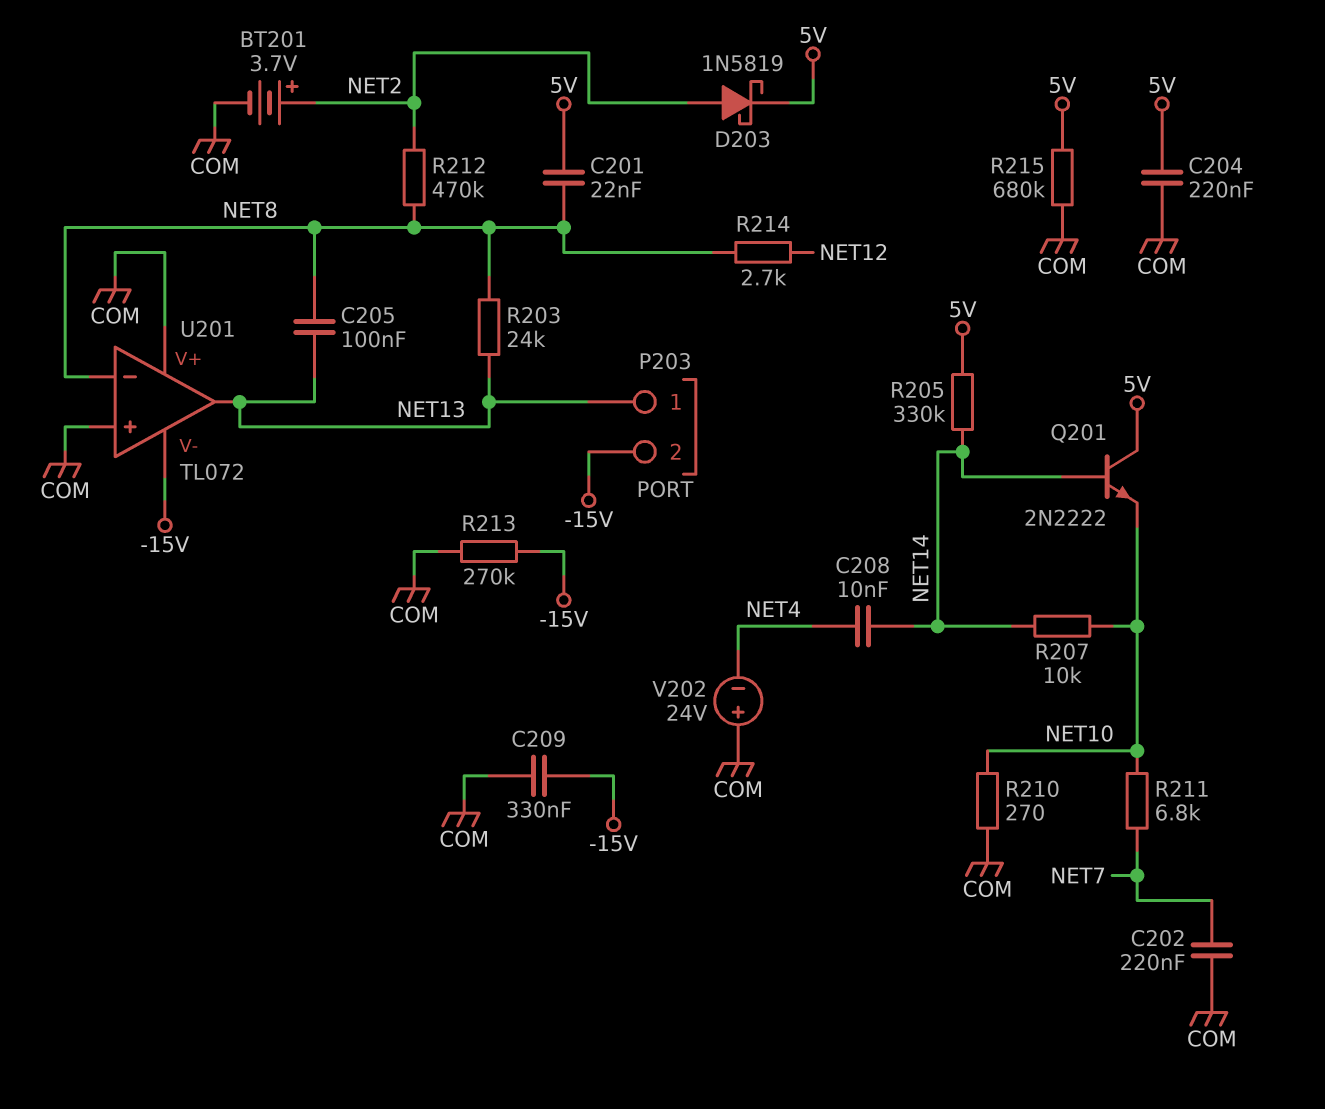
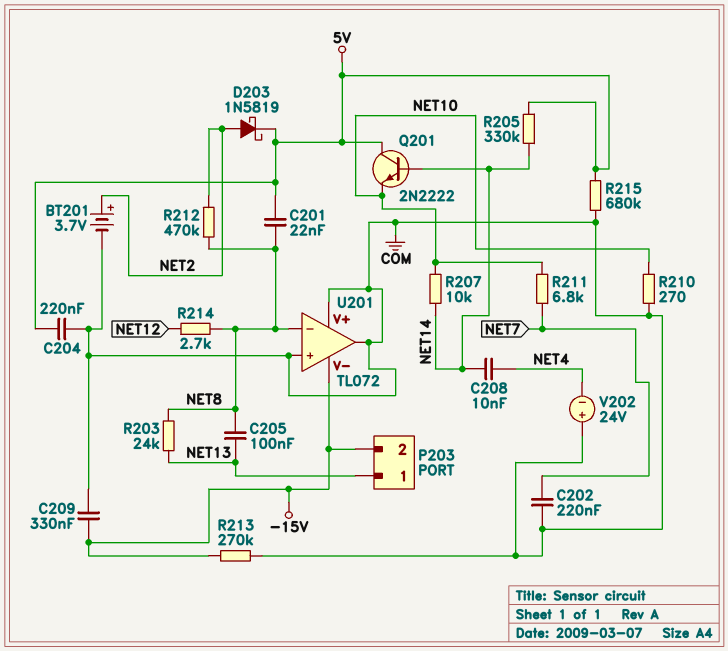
U201 pin out: NET13 -> COM

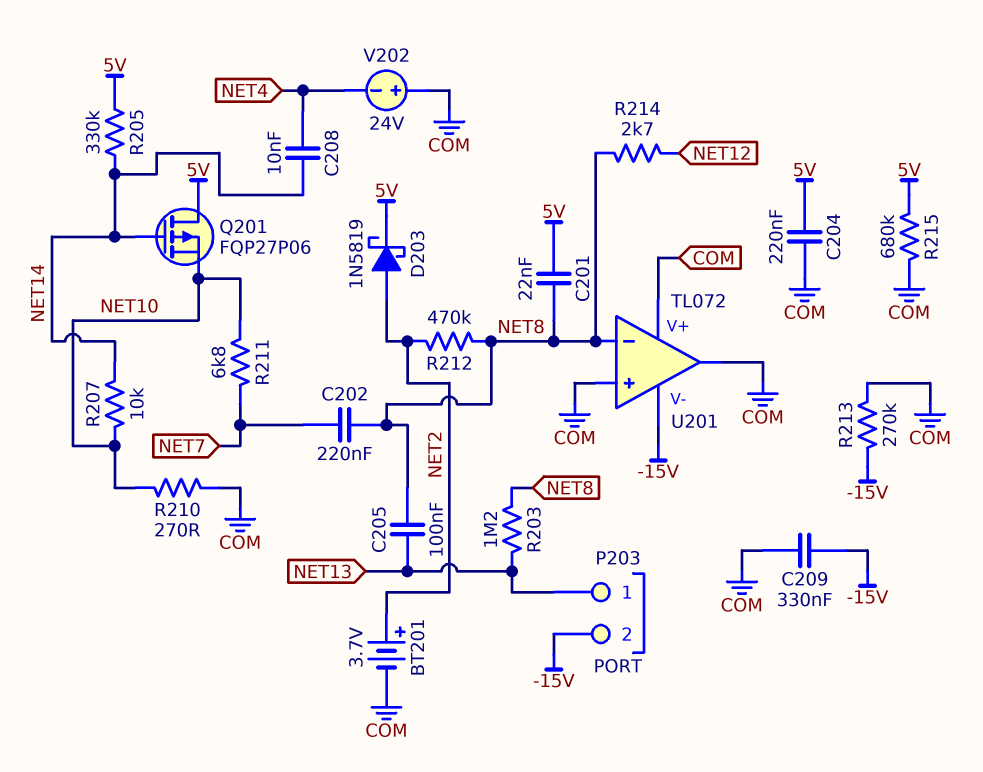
C202: 220nF (COM, NET7) -> 220nF (NET7, NET8)
Q201: NPN 2N2222 (B NET14, C 5V, E NET10) -> PMOS FQP27P06 (G NET14, D 5V, S NET10)
R203: 24k (NET8, NET13) -> 1.2M (NET8, NET13)

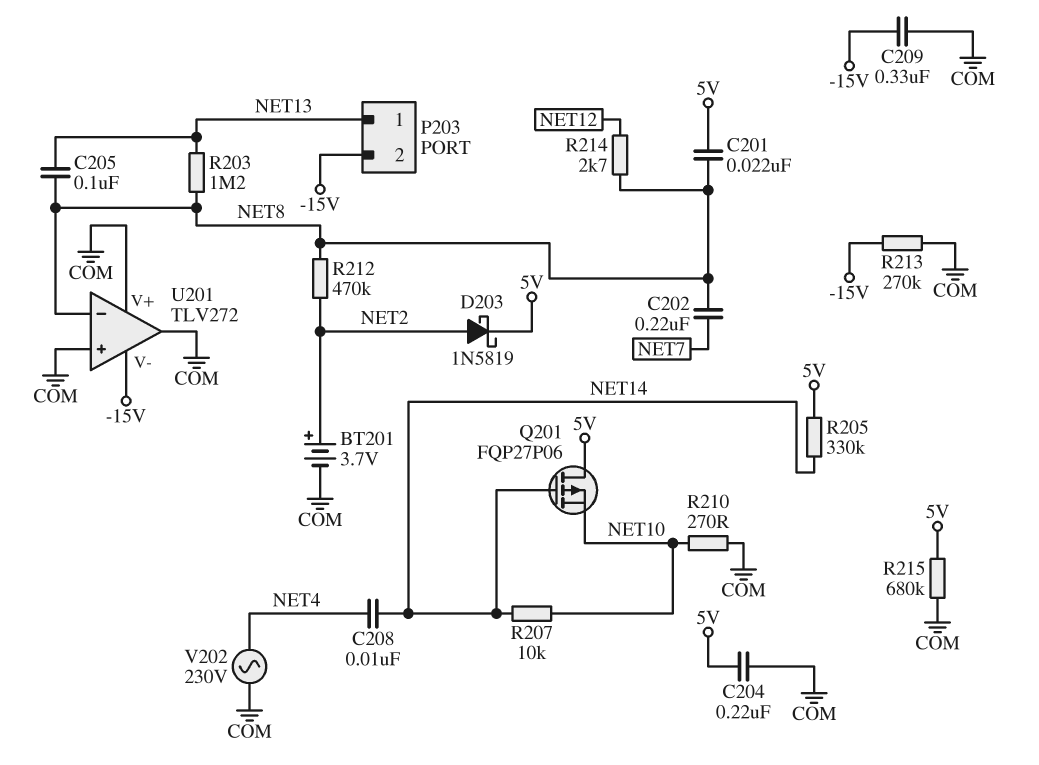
R211: 6.8k (NET7, NET10) -> none
U201: TL072 -> TLV272
V202: 24V (plus COM, minus NET4) -> AC 230V (COM, NET4)

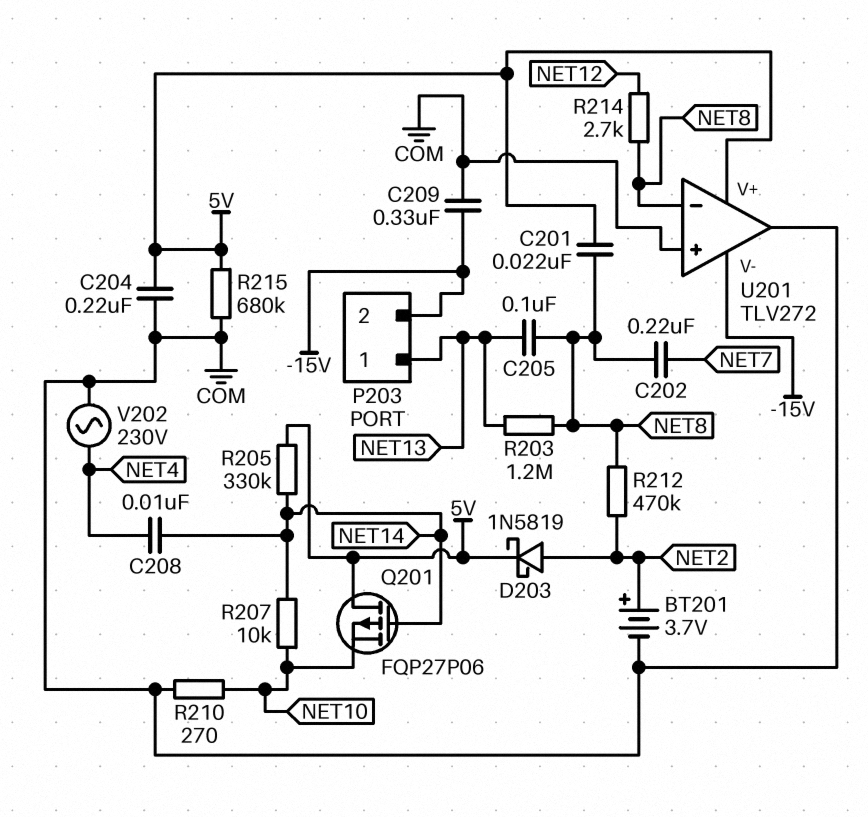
R213: 270k (-15V, COM) -> none
U201 pin V+: COM -> 5V

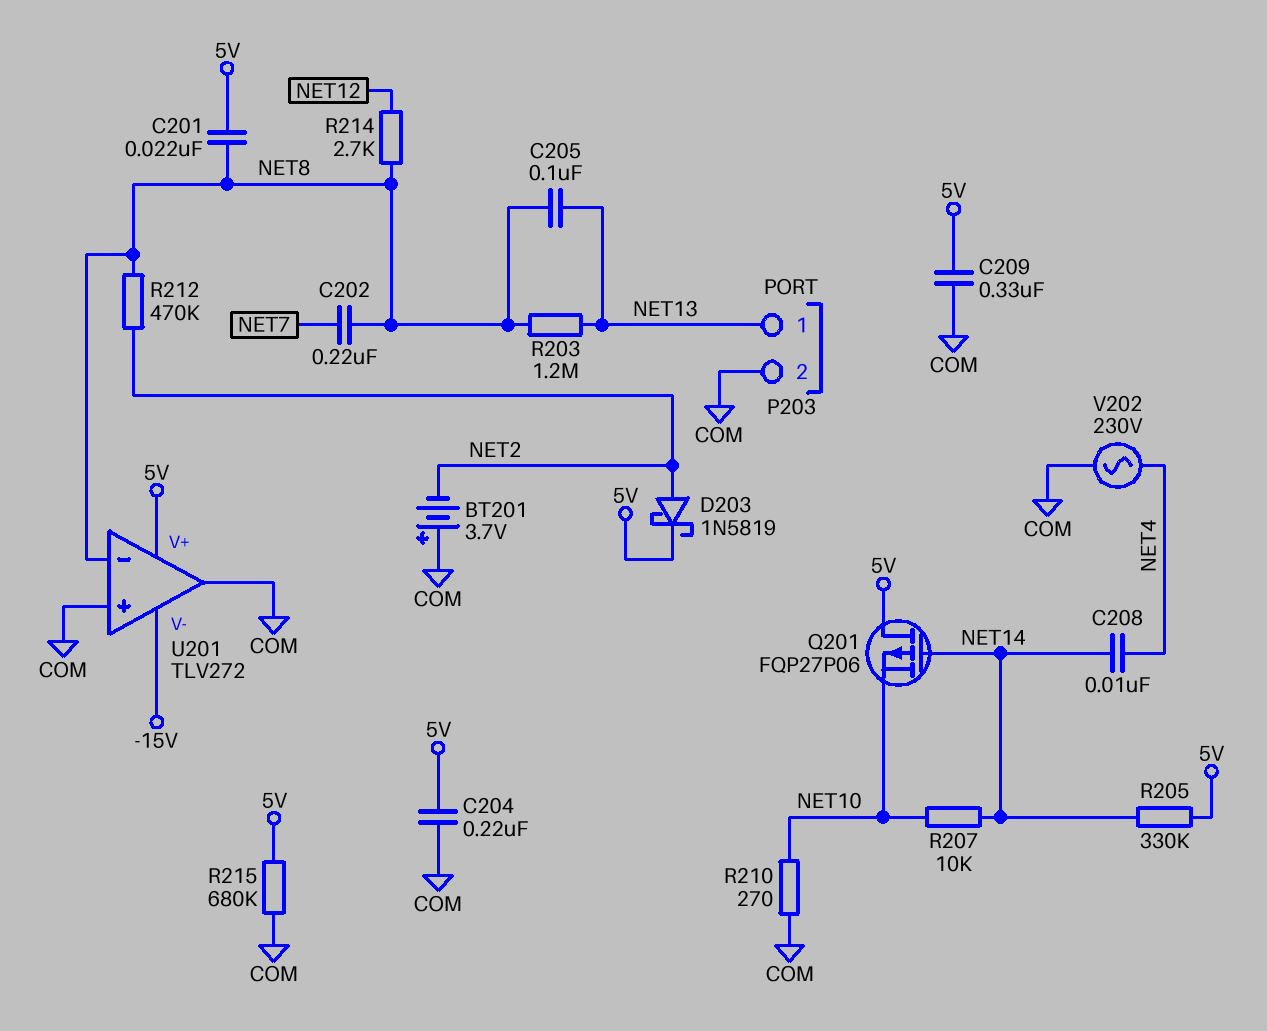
BT201: 3.7V (plus NET2, minus COM) -> 3.7V (plus COM, minus NET2)
C209: 330nF (-15V, COM) -> 330nF (5V, COM)
P203 pin 2: -15V -> COM

